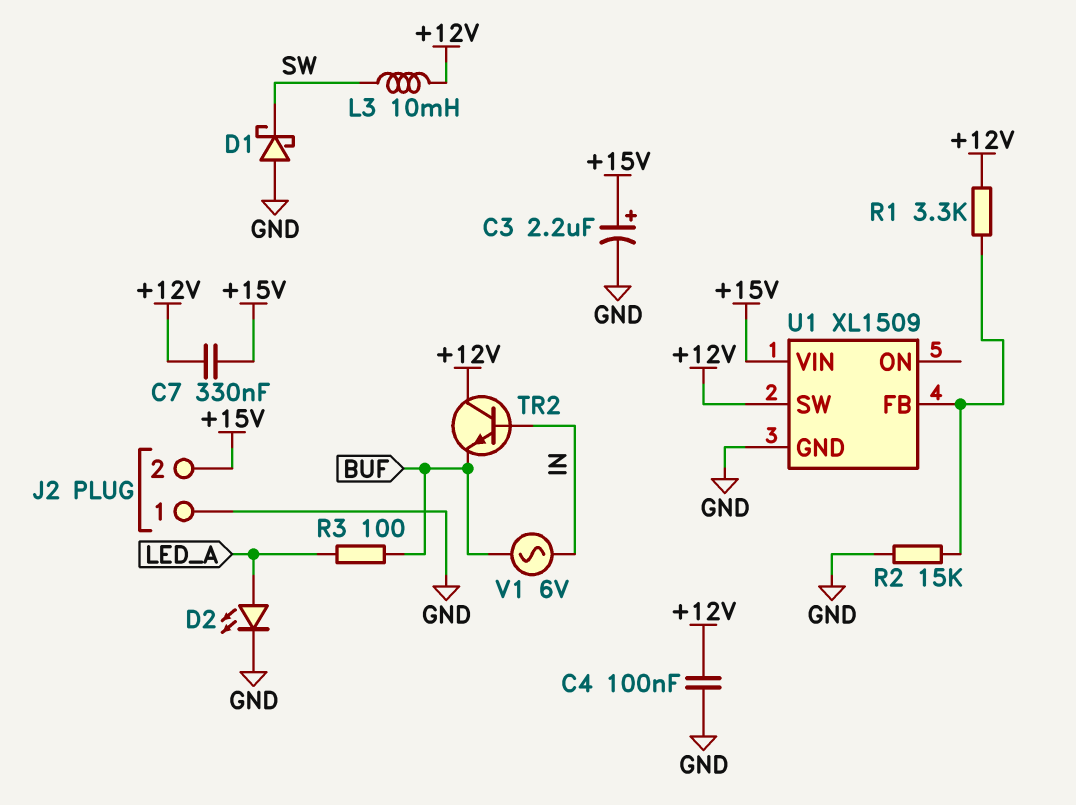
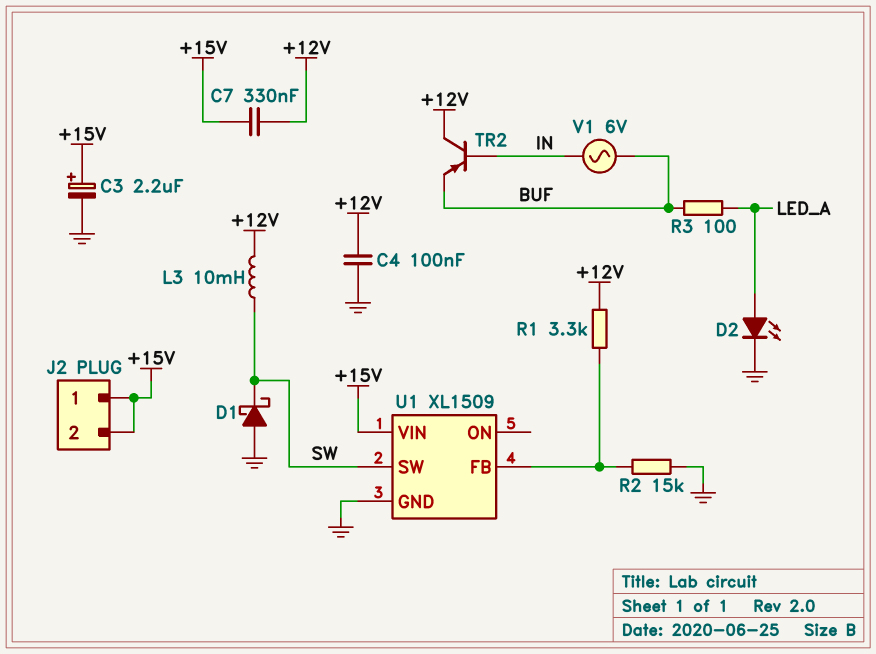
J2 pin 1: GND -> +15V
TR2: NPN (B IN, C +12V, E BUF) -> PNP (B IN, C +12V, E BUF)
U1 pin SW: +12V -> SW

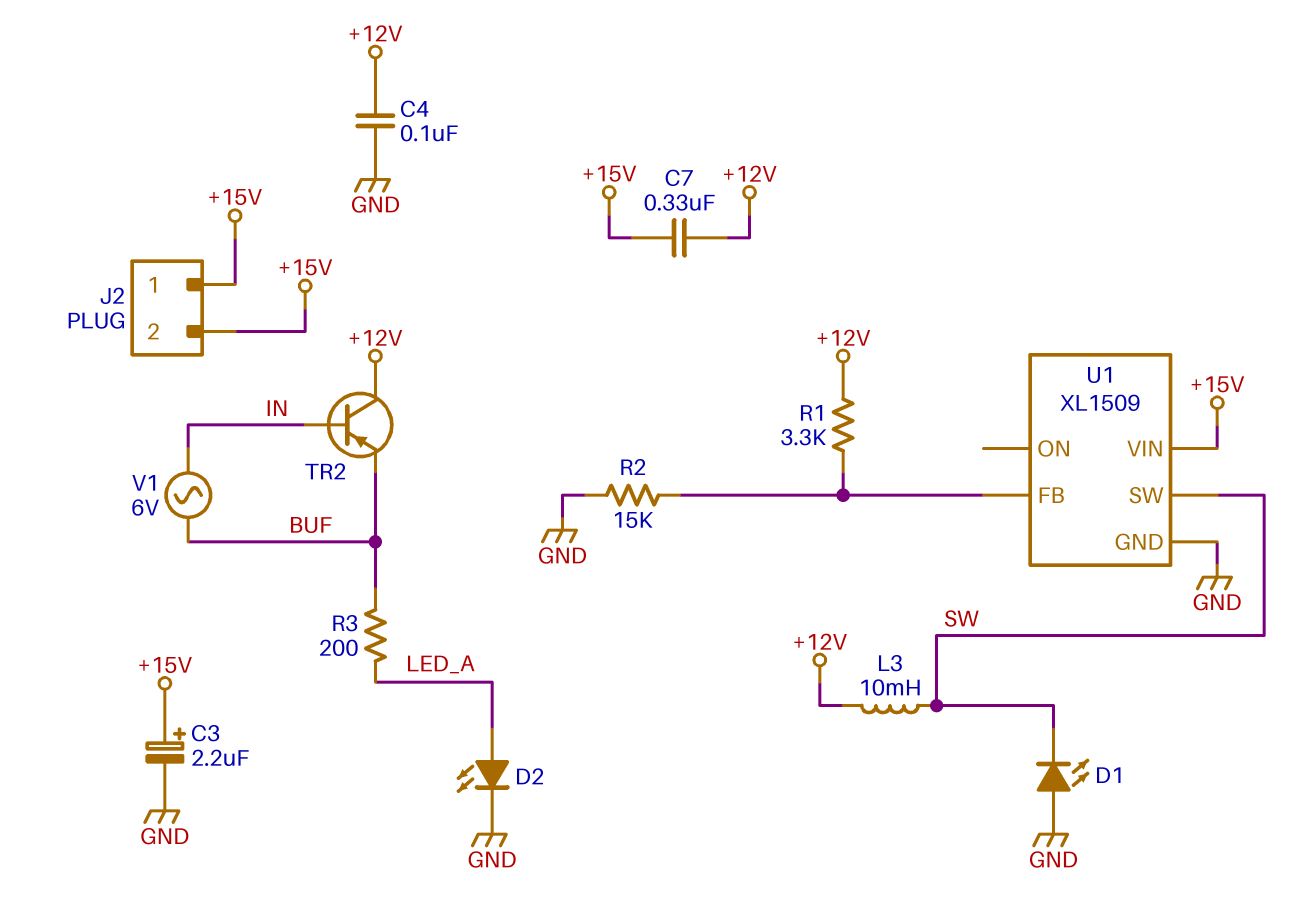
D1: schottky (A GND, K SW) -> LED (A GND, K SW)
R3: 100 (BUF, LED_A) -> 200 (BUF, LED_A)

